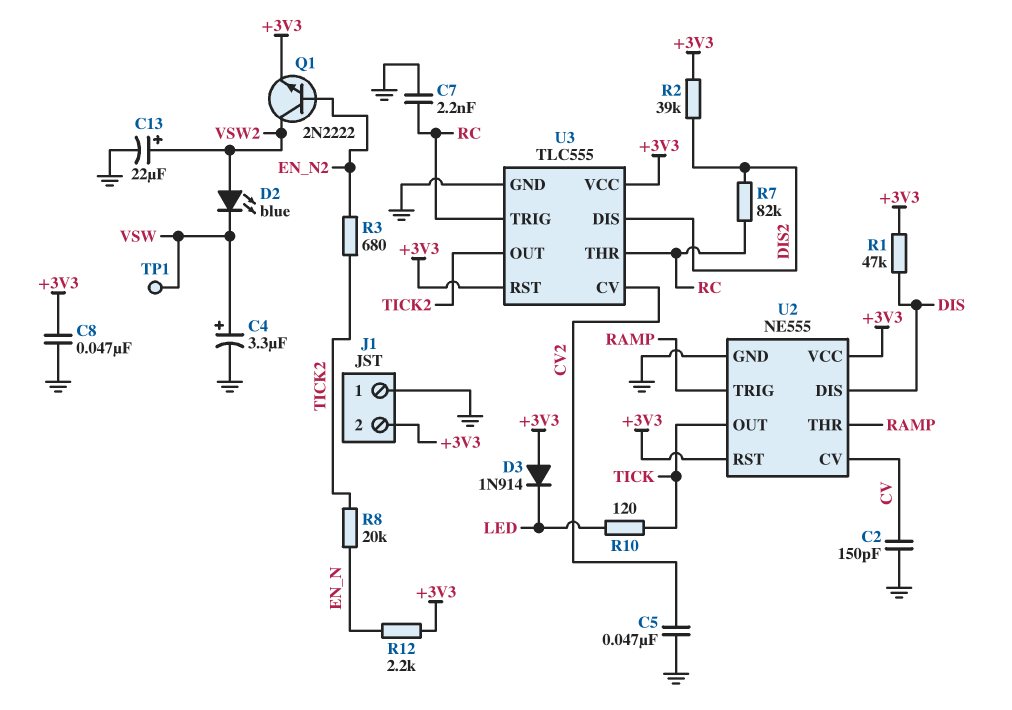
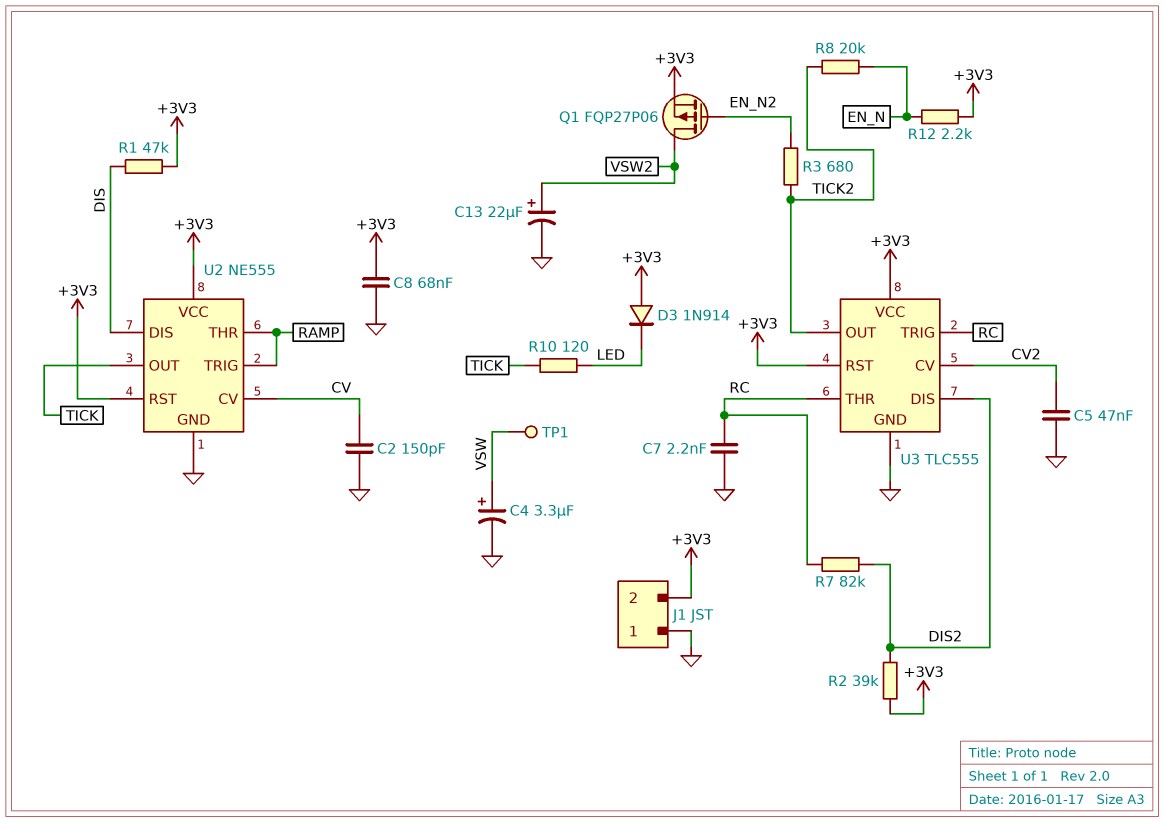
C8: 47nF (+3V3, GND) -> 68nF (+3V3, GND)
D2: LED blue (A VSW2, K VSW) -> none
Q1: NPN 2N2222 (B EN_N2, C VSW2, E +3V3) -> PMOS FQP27P06 (G EN_N2, D VSW2, S +3V3)

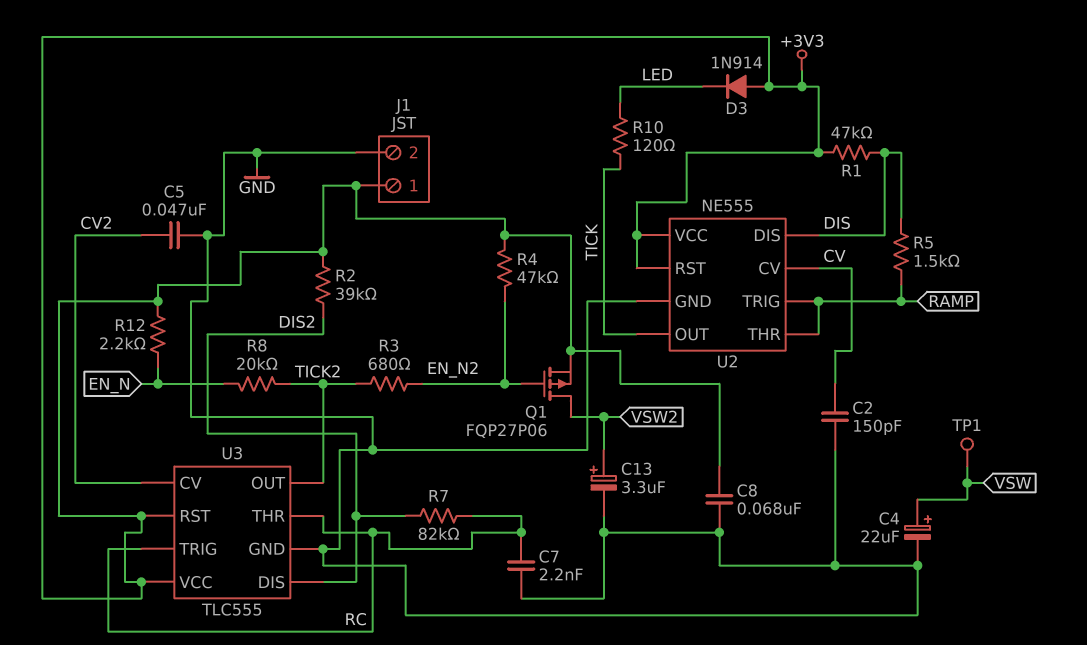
C4: 3.3uF (plus VSW, minus GND) -> 22uF (plus VSW, minus GND)
C13: 22uF (plus VSW2, minus GND) -> 3.3uF (plus VSW2, minus GND)
J1 pin 1: GND -> +3V3
J1 pin 2: +3V3 -> GND
R4: none -> 47k (+3V3, EN_N2)
R5: none -> 1.5k (DIS, RAMP)

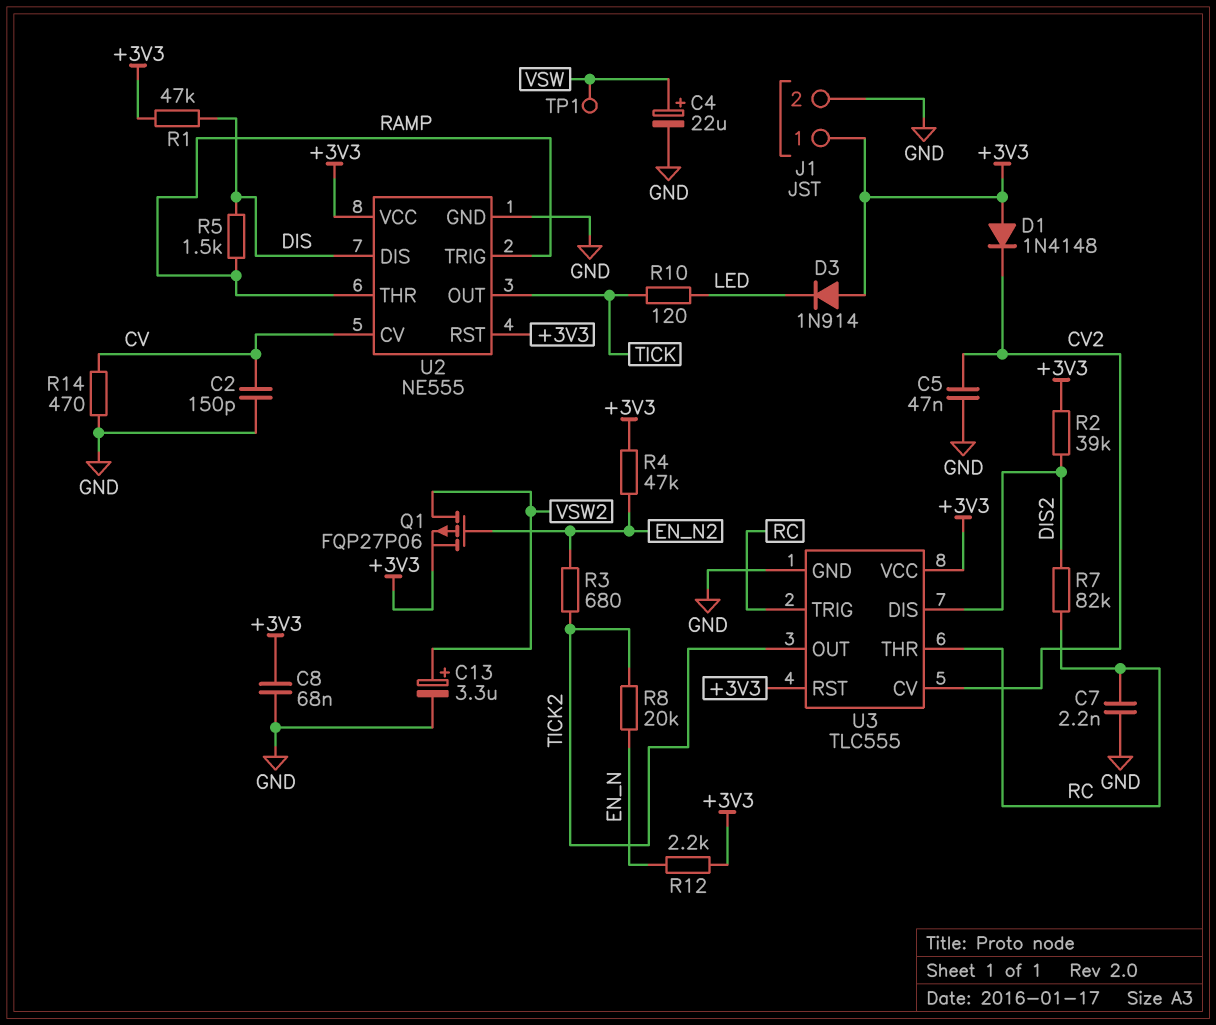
D1: none -> diode 1N4148 (A +3V3, K CV2)
R14: none -> 470 (CV, GND)

